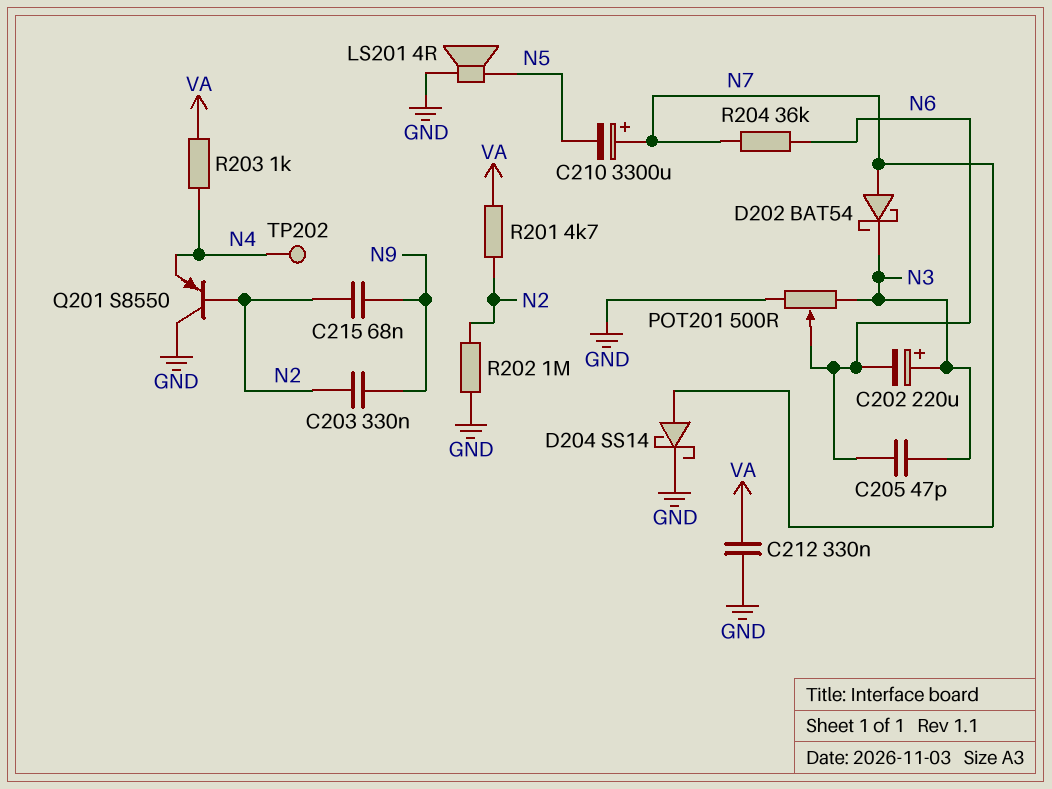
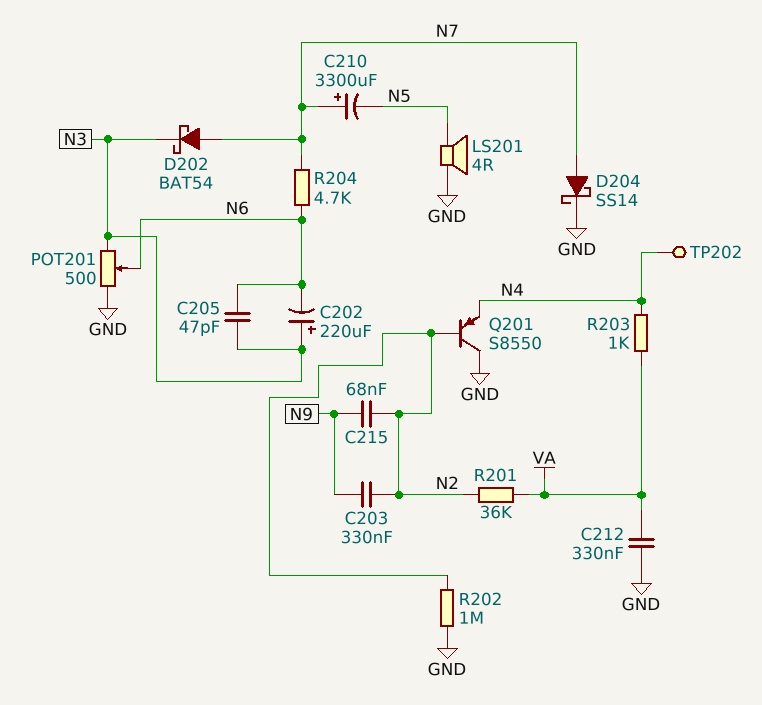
R201: 4.7k (N2, VA) -> 36k (N2, VA)
R204: 36k (N6, N7) -> 4.7k (N6, N7)

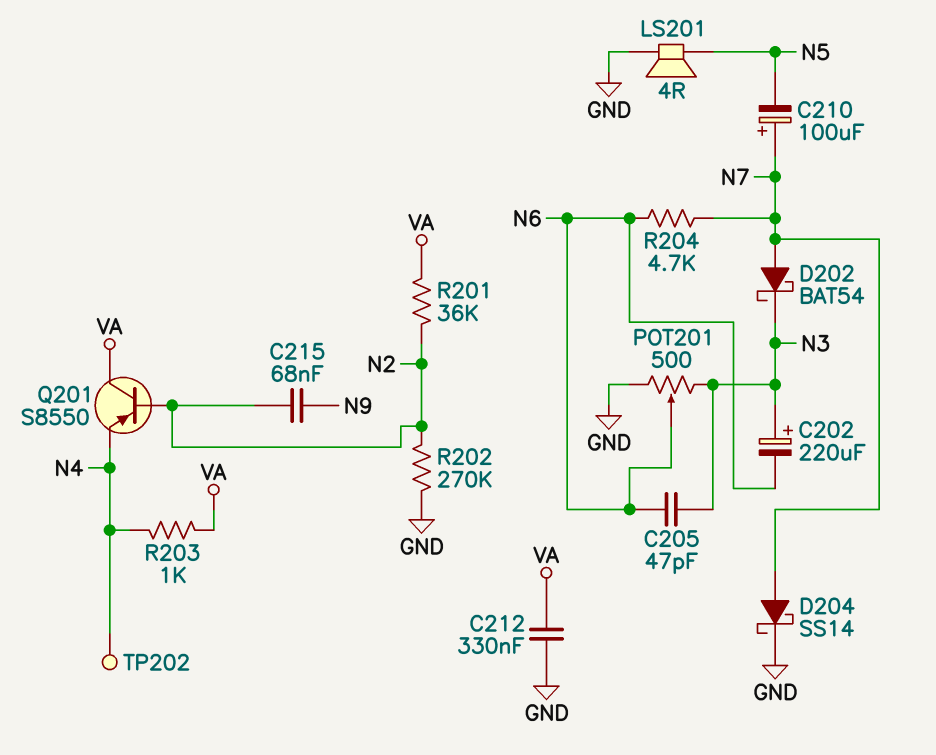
C203: 330nF (N2, N9) -> none
C210: 3300uF (plus N7, minus N5) -> 100uF (plus N7, minus N5)
Q201: PNP S8550 (B N2, C GND, E N4) -> PNP S8550 (B N2, C VA, E N4)
R202: 1M (GND, N2) -> 270k (GND, N2)

